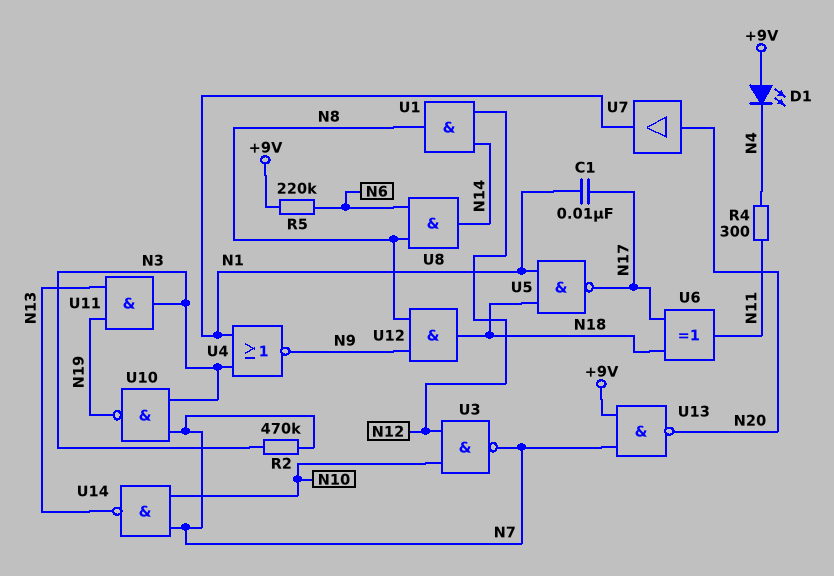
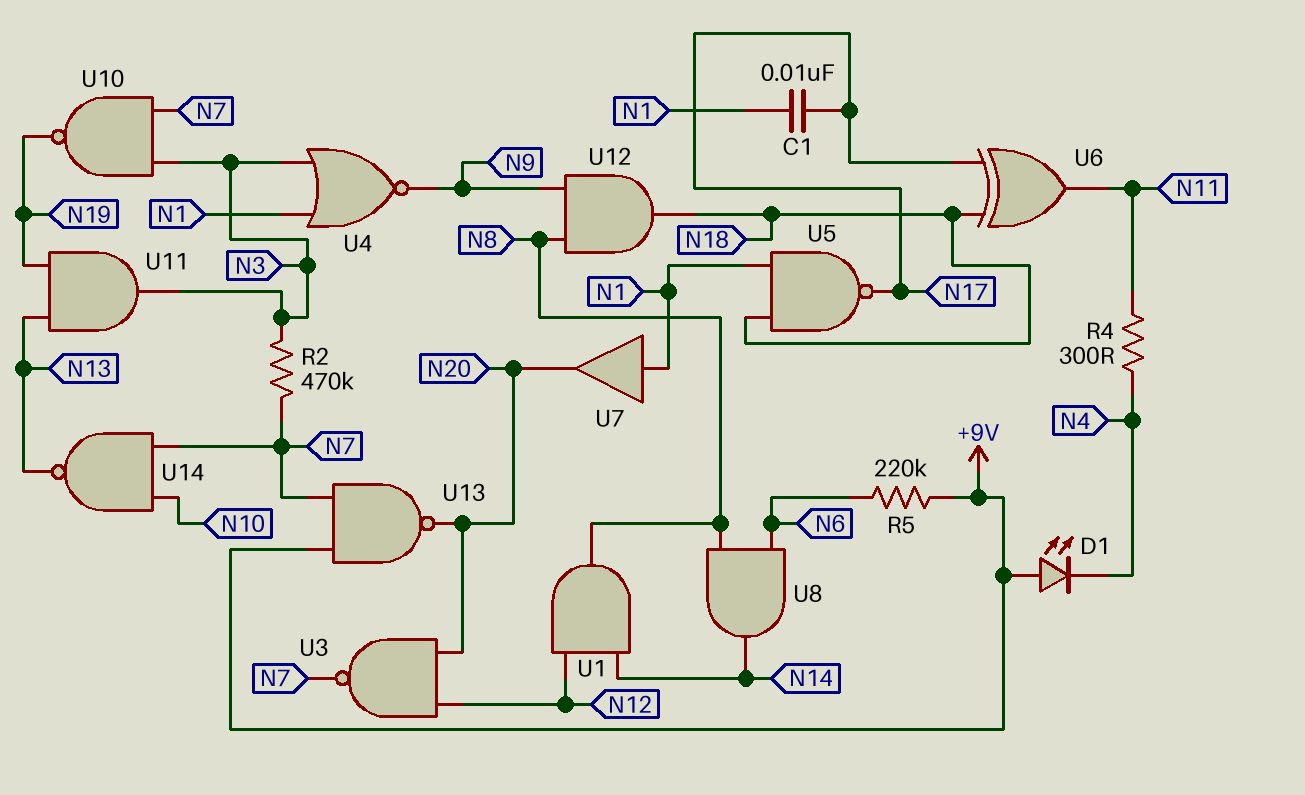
U3: NAND (in N10, in N12, out N7) -> NAND (in N12, in N20, out N7)
U7: buffer (in N20, out N1) -> buffer (in N1, out N20)

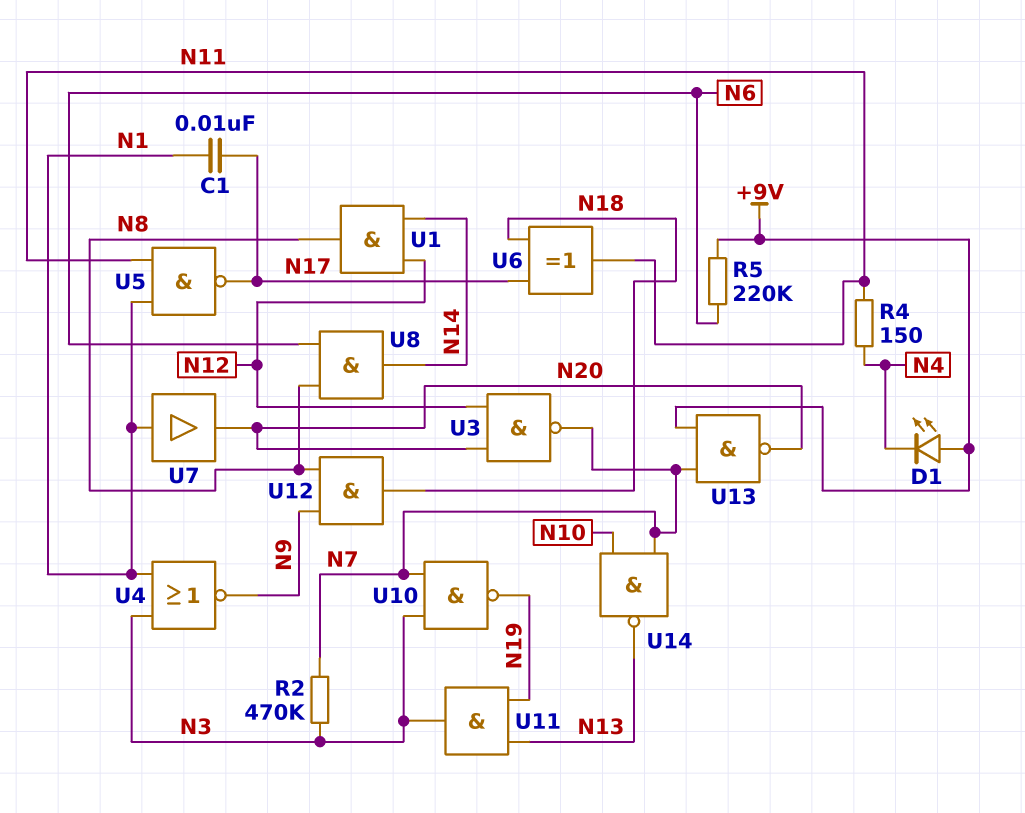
R4: 300 (N4, N11) -> 150 (N4, N11)
U5: NAND (in N1, in N18, out N17) -> NAND (in N1, in N11, out N17)

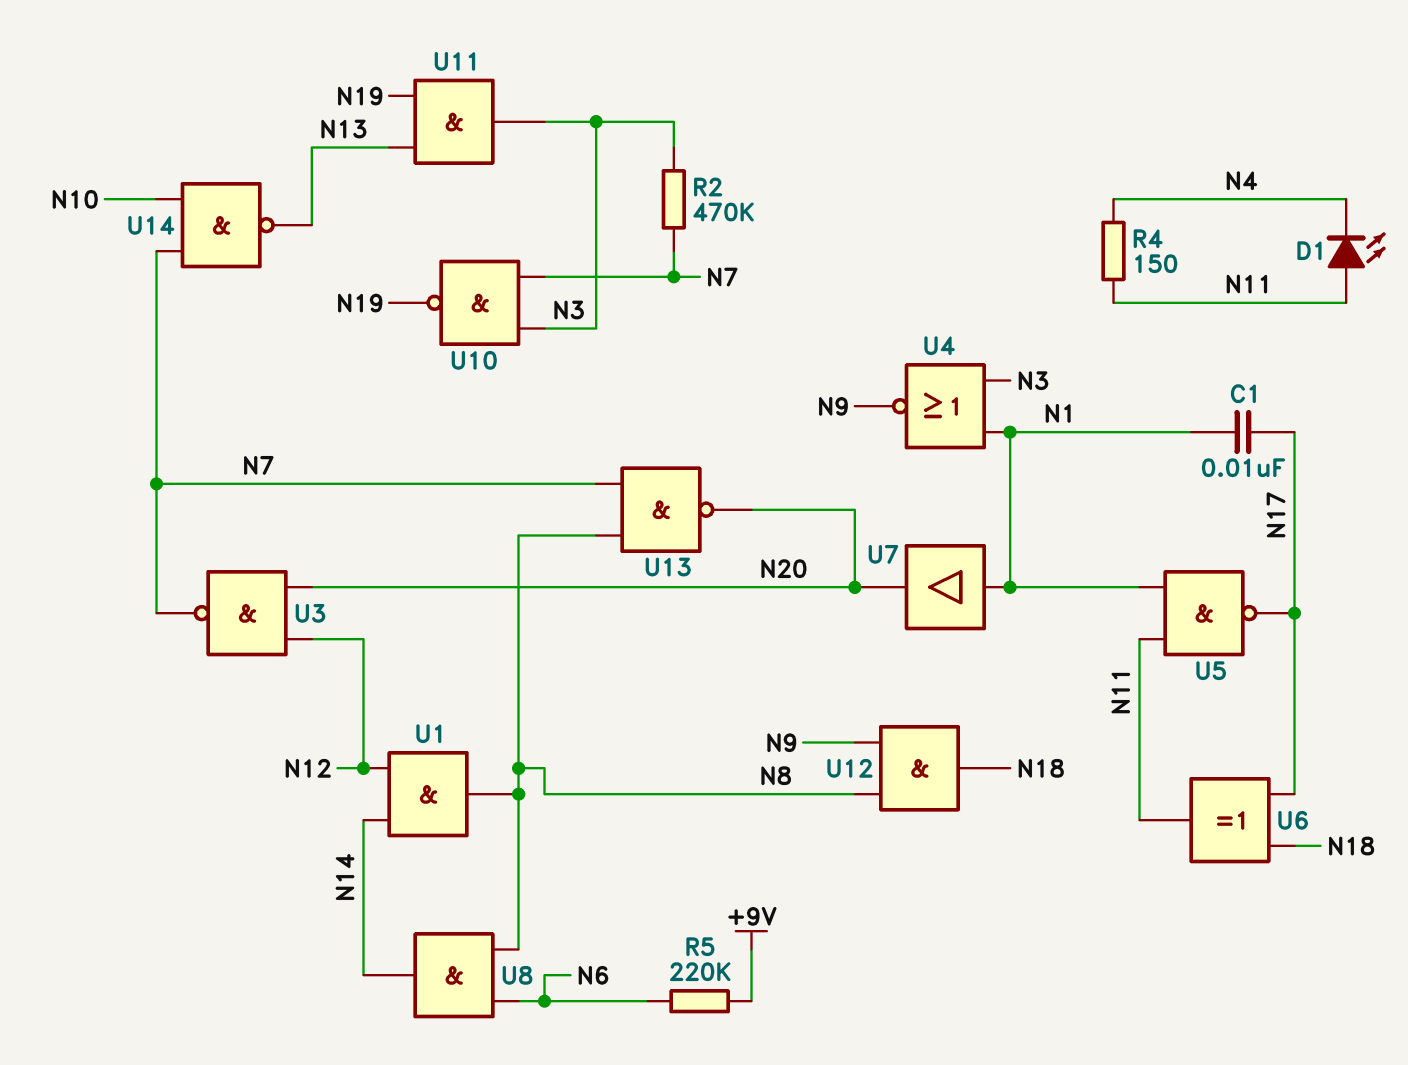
D1: LED (A +9V, K N4) -> LED (A N11, K N4)
U13: NAND (in +9V, in N7, out N20) -> NAND (in N7, in N8, out N20)

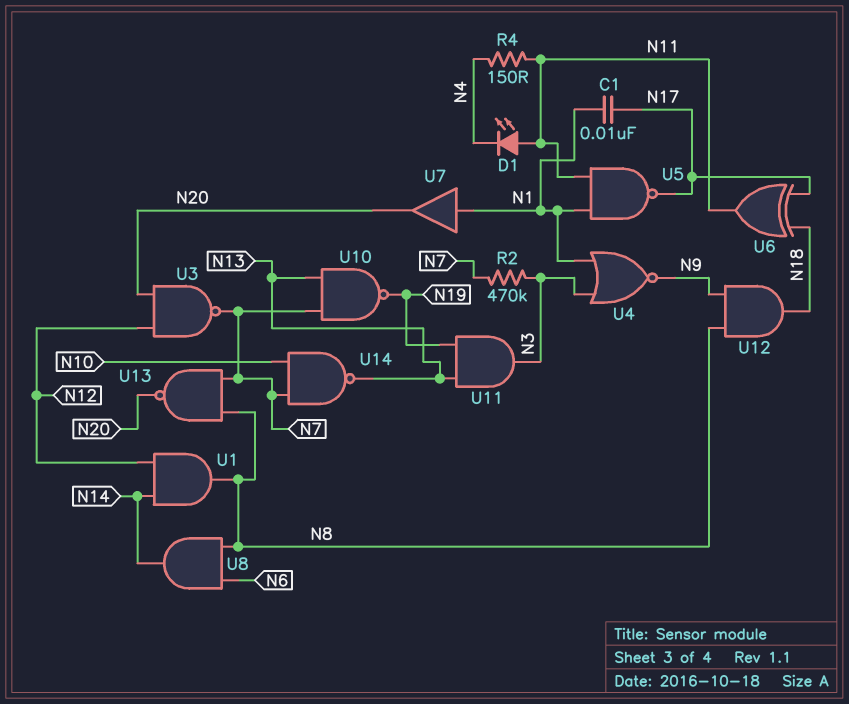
R5: 220k (+9V, N6) -> none
U10: NAND (in N3, in N7, out N19) -> NAND (in N7, in N13, out N19)

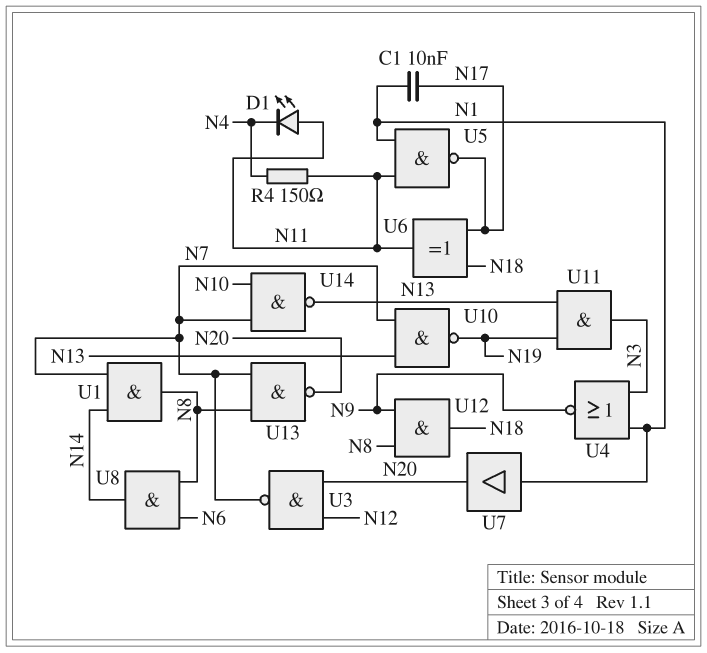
R2: 470k (N3, N7) -> none
U1: AND (in N12, in N14, out N8) -> AND (in N7, in N14, out N8)

